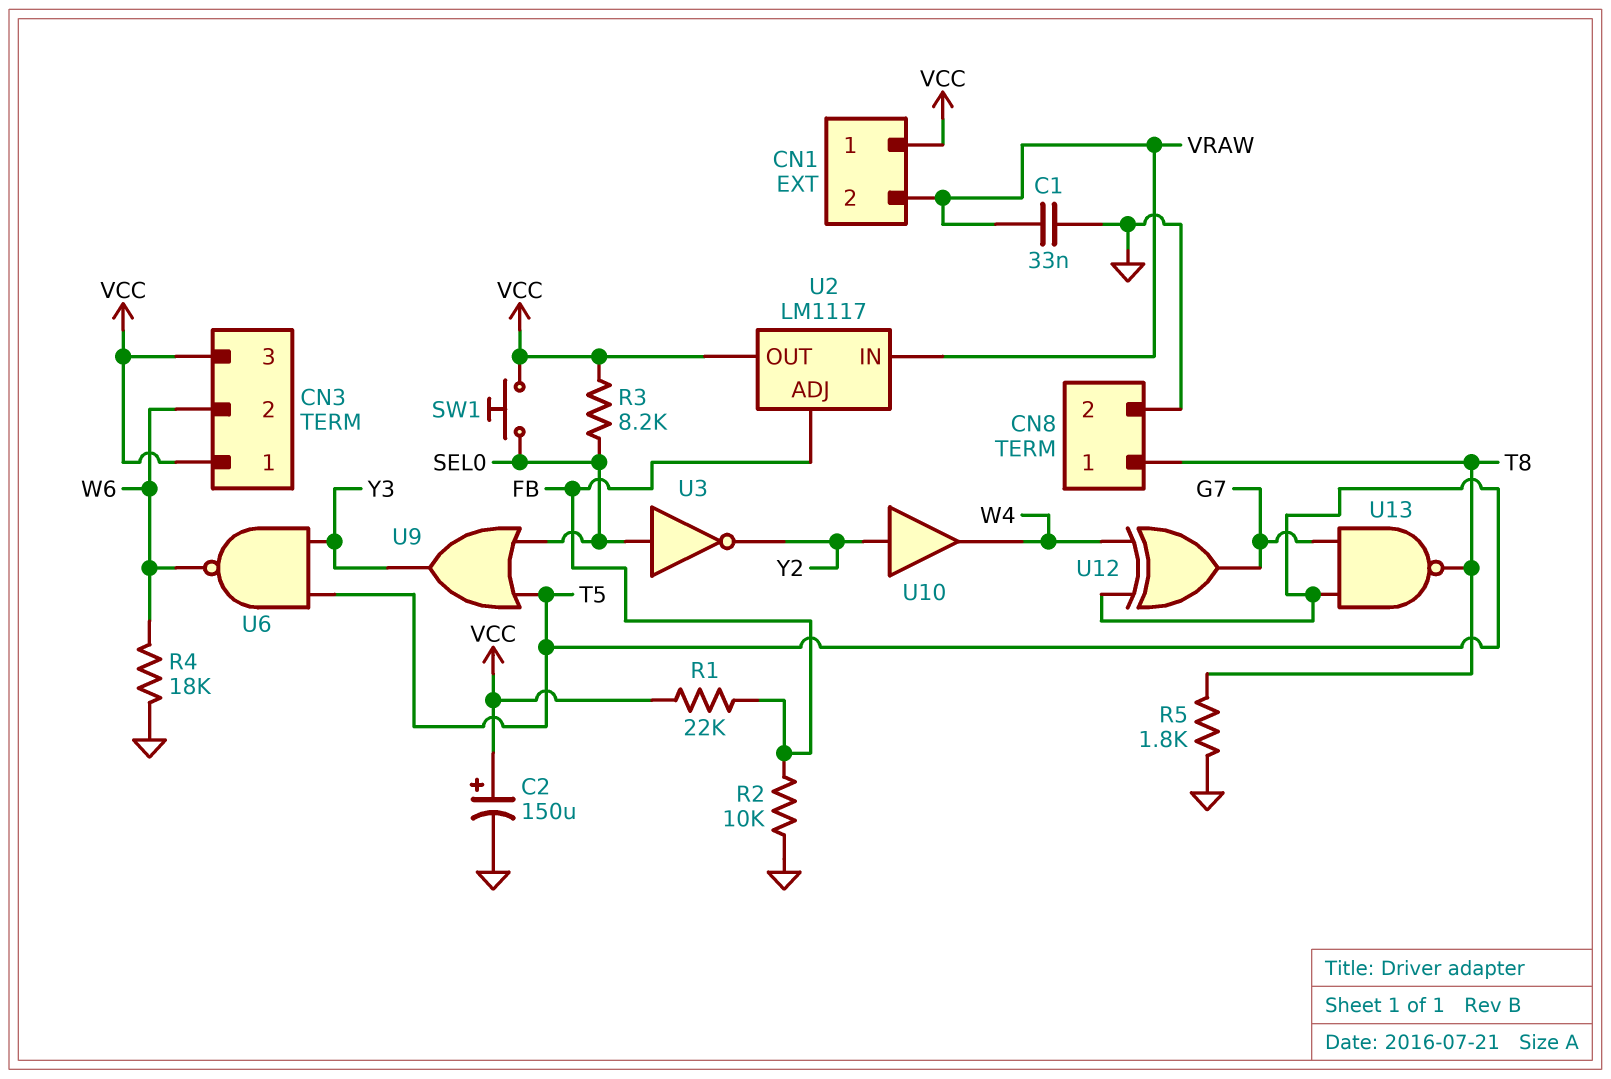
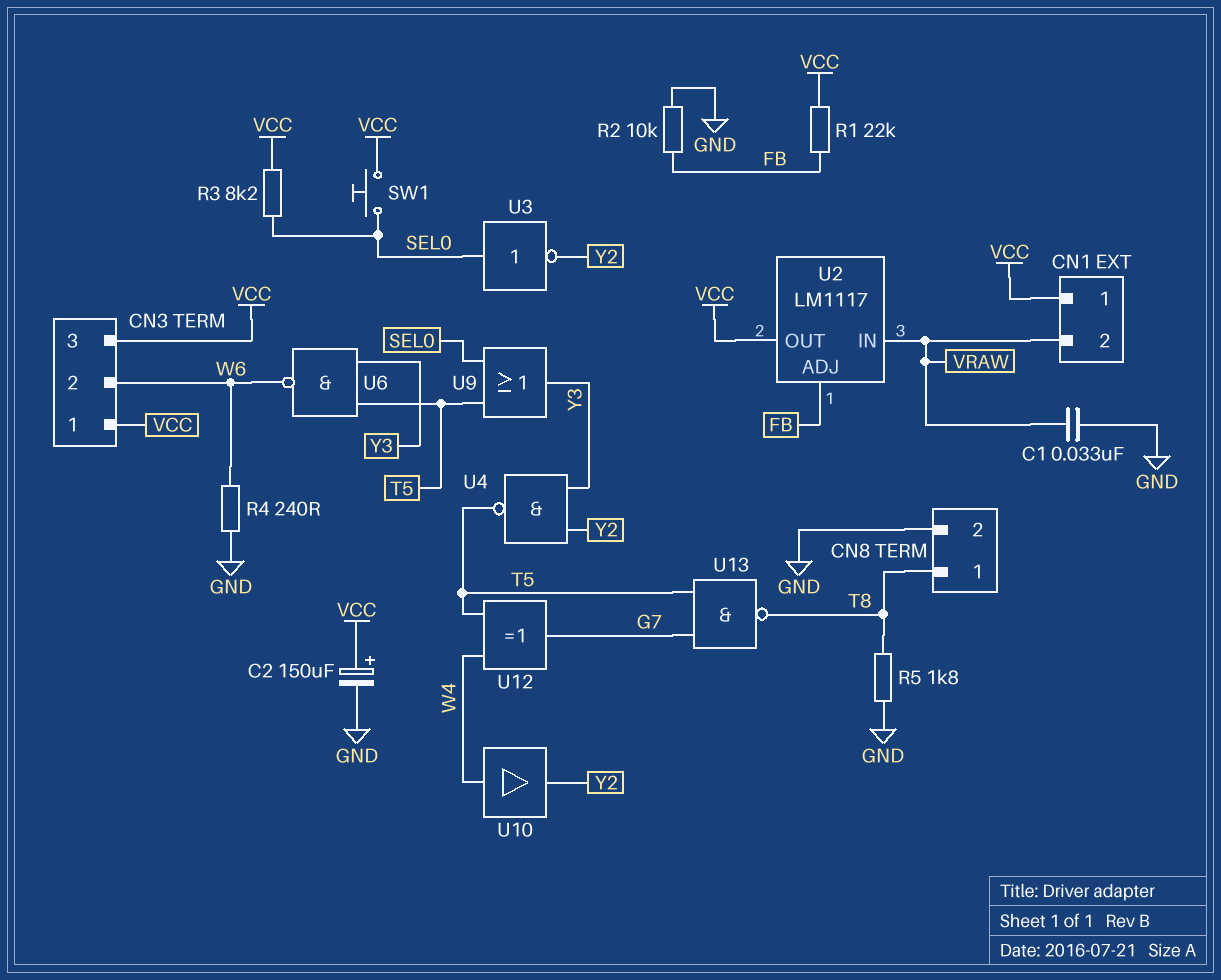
R4: 18k (GND, W6) -> 240 (GND, W6)
U4: none -> NAND (in Y2, in Y3, out T5)
U10: buffer (in Y2, out W4) -> buffer (in W4, out Y2)

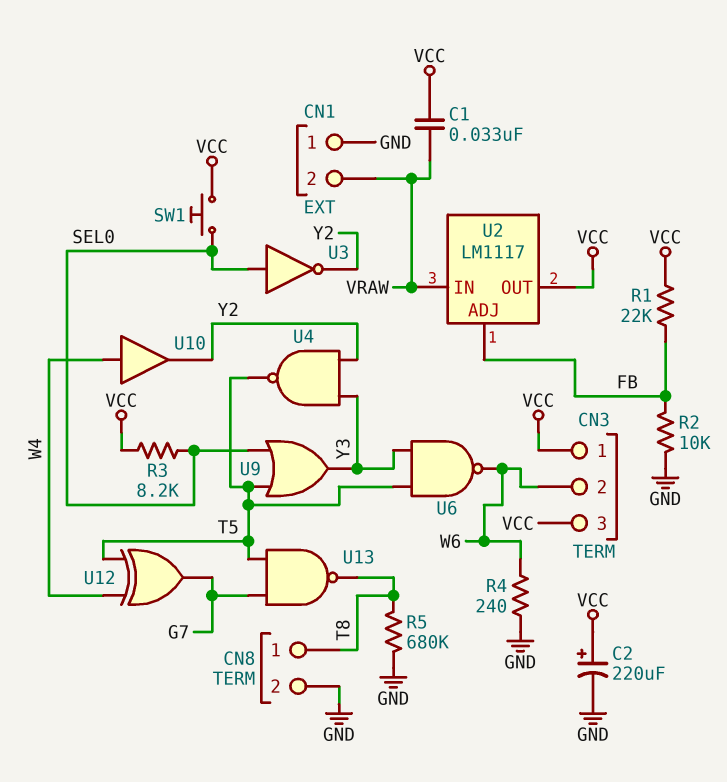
C1: 33nF (GND, VRAW) -> 33nF (VCC, VRAW)
C2: 150uF (plus VCC, minus GND) -> 220uF (plus VCC, minus GND)
CN1 pin 1: VCC -> GND
R5: 1.8k (GND, T8) -> 680k (GND, T8)

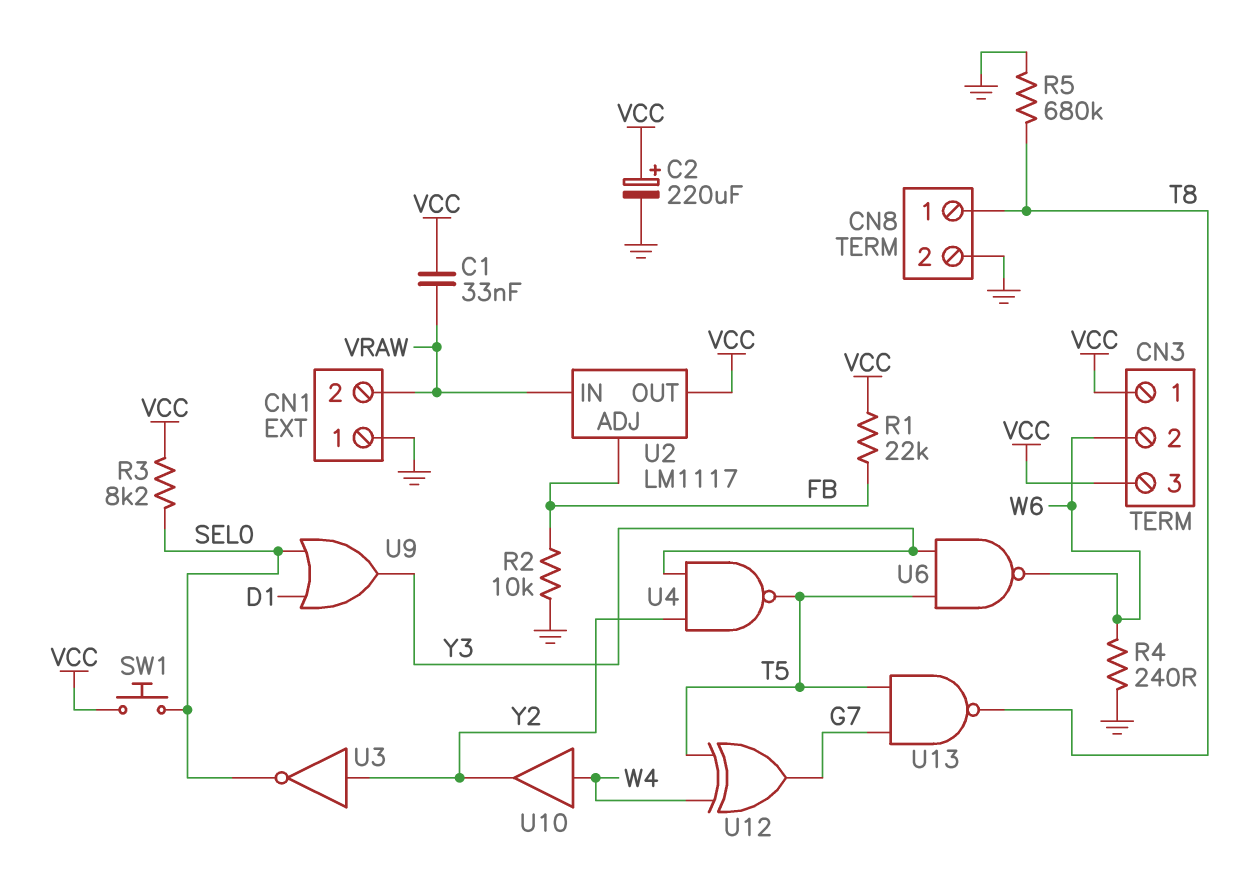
U3: NOT (in SEL0, out Y2) -> NOT (in Y2, out SEL0)
U9: OR (in SEL0, in T5, out Y3) -> OR (in D1, in SEL0, out Y3)

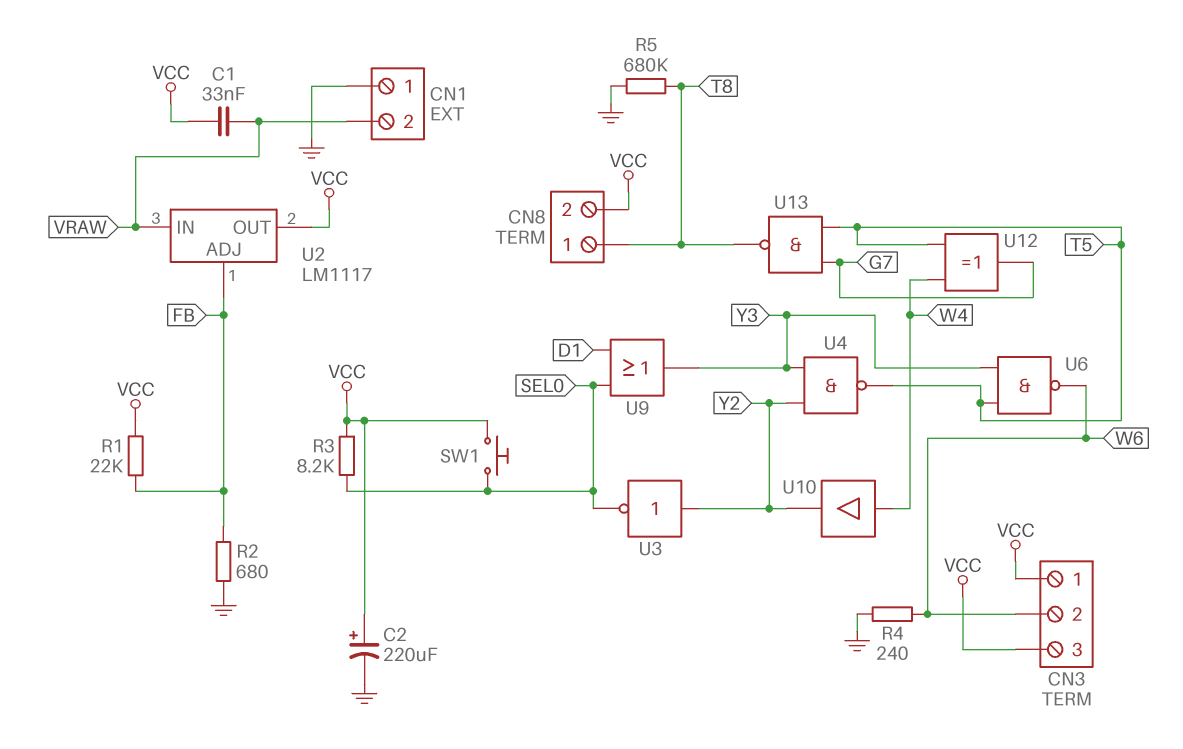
CN8 pin 2: GND -> VCC
R2: 10k (FB, GND) -> 680 (FB, GND)

